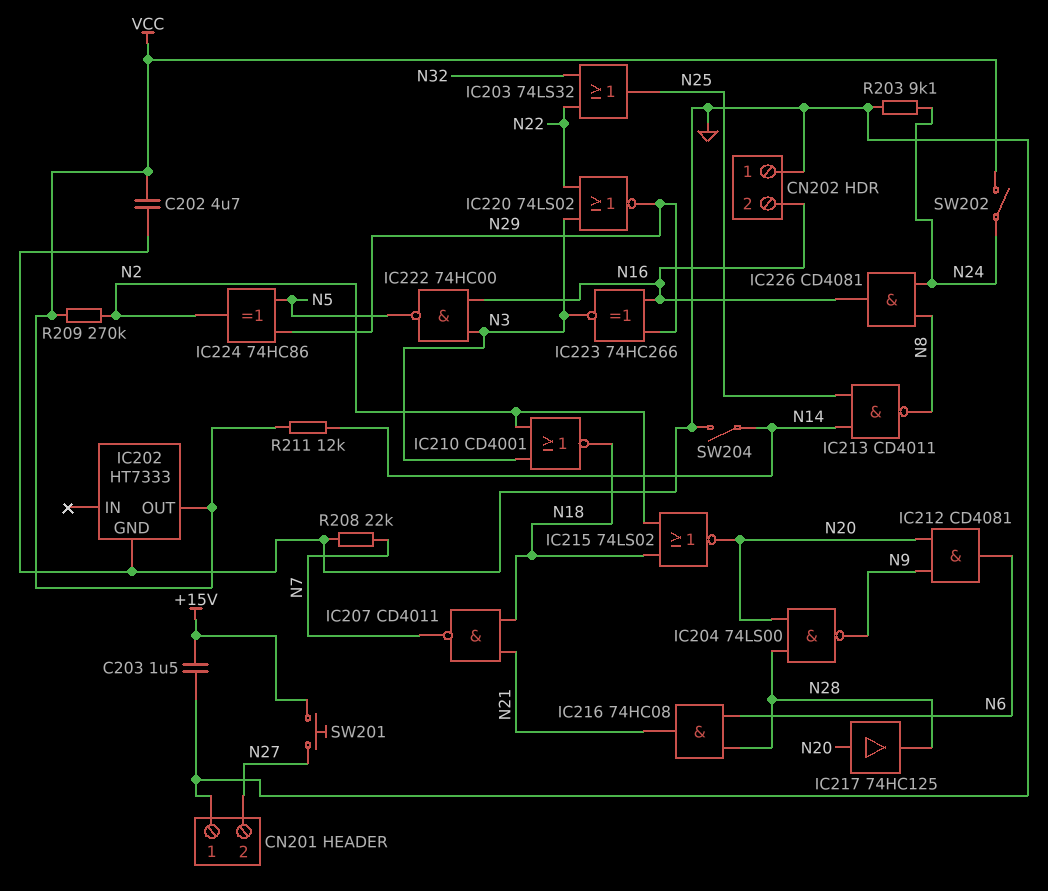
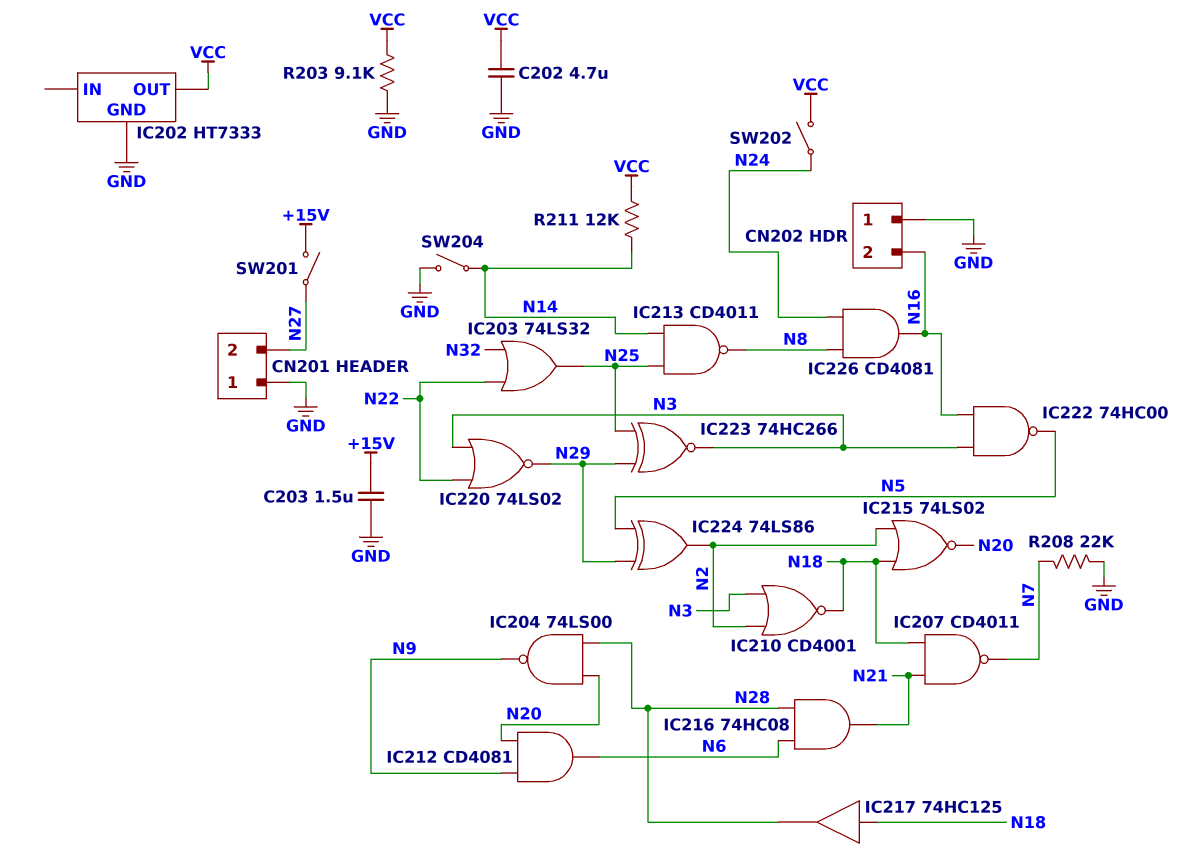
IC217: buffer 74HC125 (in N20, out N28) -> buffer 74HC125 (in N18, out N28)
IC223: XNOR 74HC266 (in N16, in N29, out N3) -> XNOR 74HC266 (in N25, in N29, out N3)
IC224: XOR 74HC86 (in N5, in N29, out N2) -> XOR 74LS86 (in N5, in N29, out N2)
R203: 9.1k (GND, N24) -> 9.1k (GND, VCC)
R209: 270k (N2, VCC) -> none
SW201: button (+15V, N27) -> switch (+15V, N27)

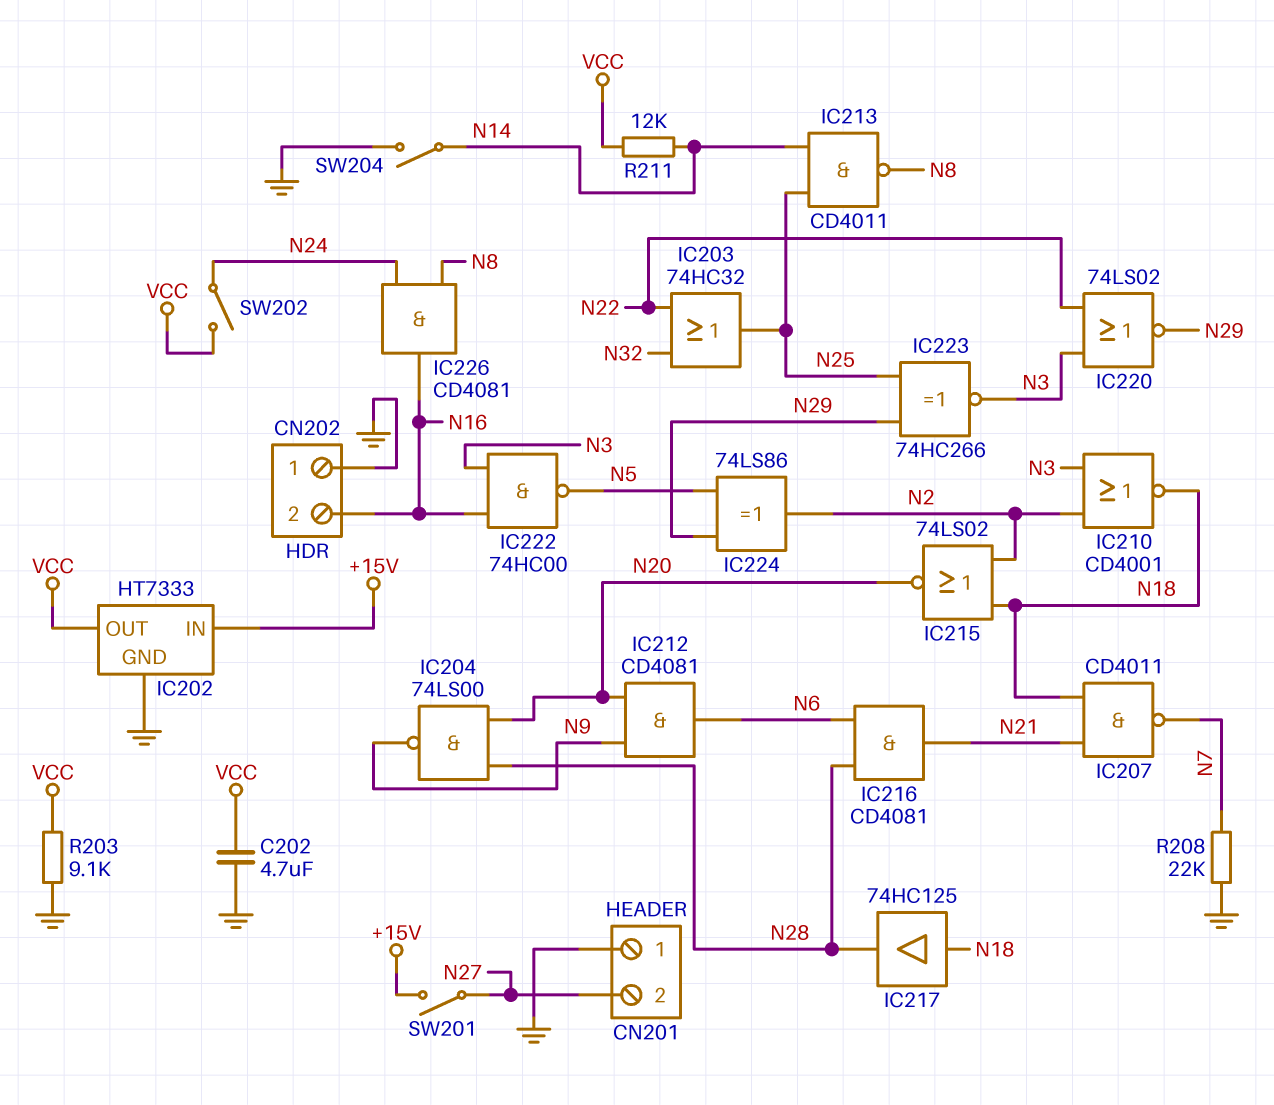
C203: 1.5uF (+15V, GND) -> none
IC202 pin IN: none -> +15V
IC203: OR 74LS32 (in N22, in N32, out N25) -> OR 74HC32 (in N22, in N32, out N25)
IC216: AND 74HC08 (in N6, in N28, out N21) -> AND CD4081 (in N6, in N28, out N21)

